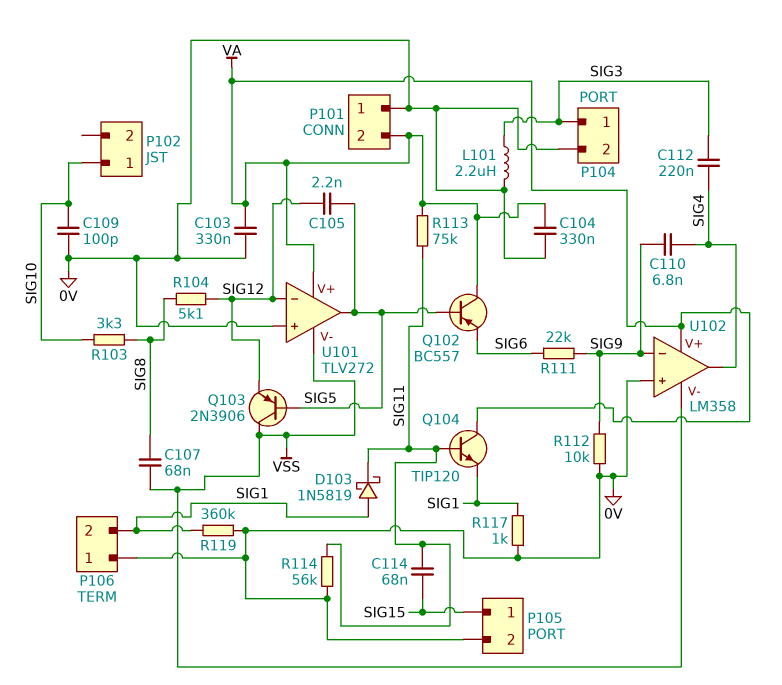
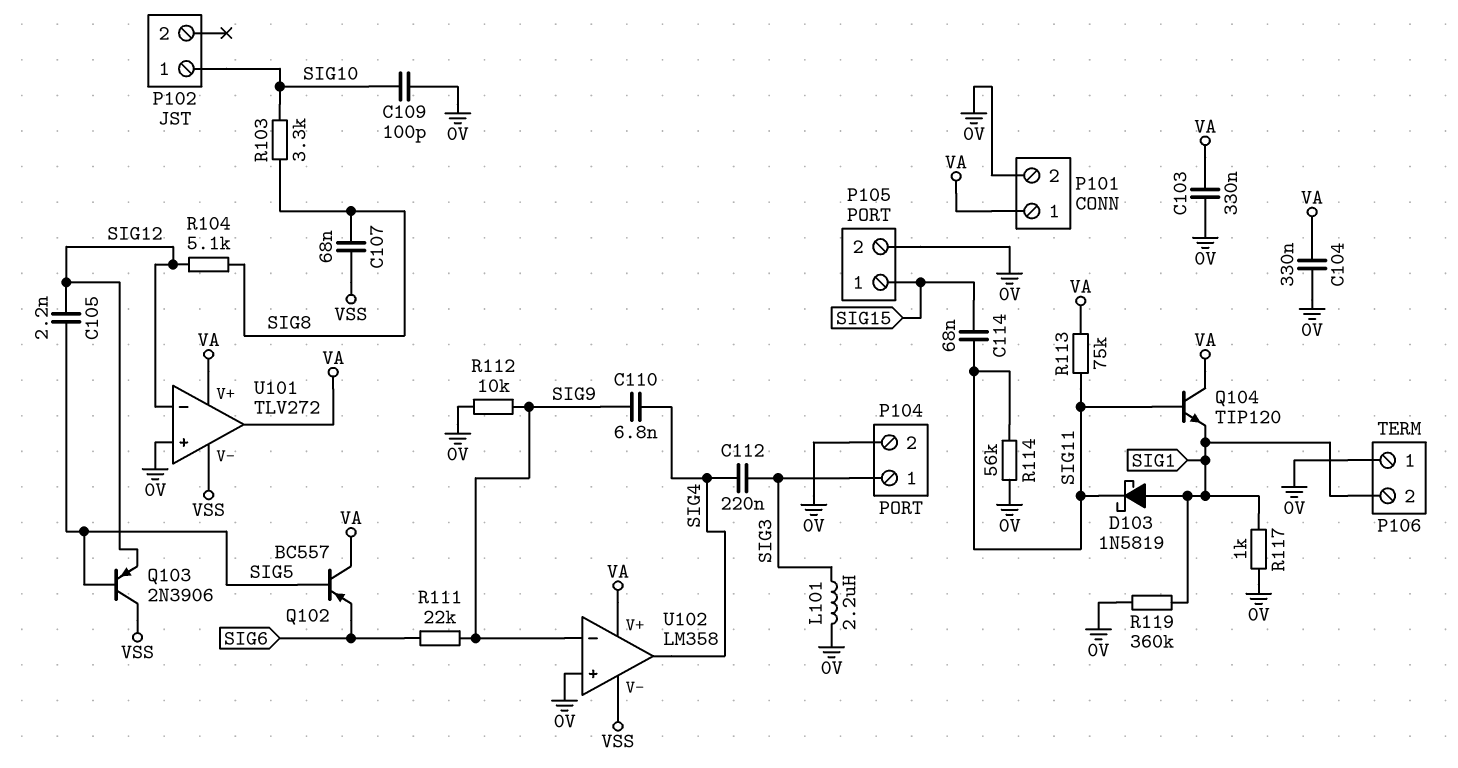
P101 pin 1: 0V -> VA
P101 pin 2: VA -> 0V
U101 pin out: SIG5 -> VA

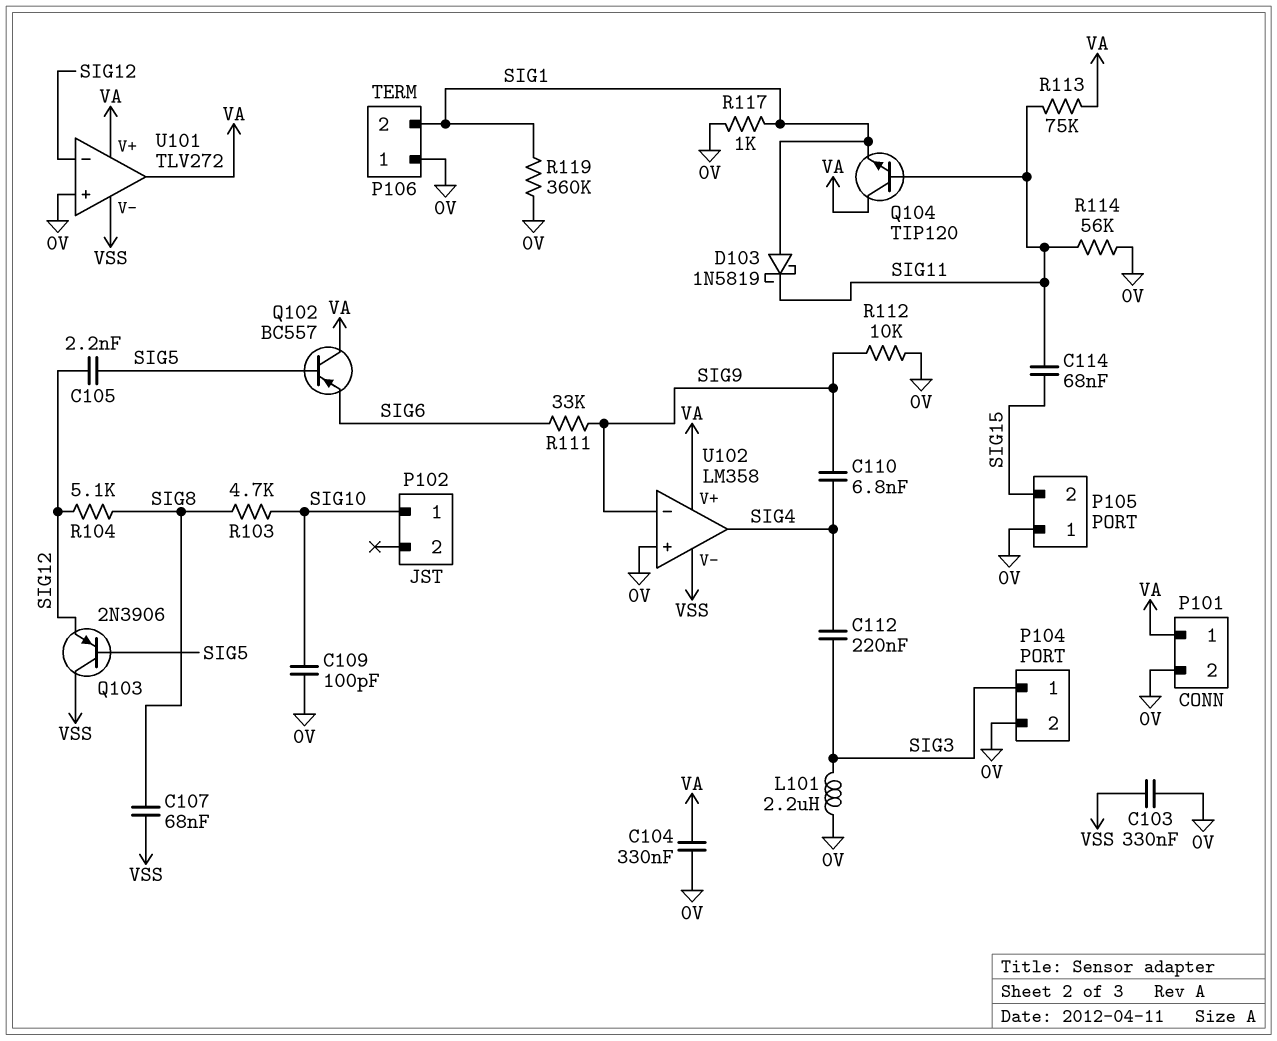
C103: 330nF (0V, VA) -> 330nF (0V, VSS)
P105 pin 1: SIG15 -> 0V
P105 pin 2: 0V -> SIG15
R103: 3.3k (SIG8, SIG10) -> 4.7k (SIG8, SIG10)
R111: 22k (SIG6, SIG9) -> 33k (SIG6, SIG9)

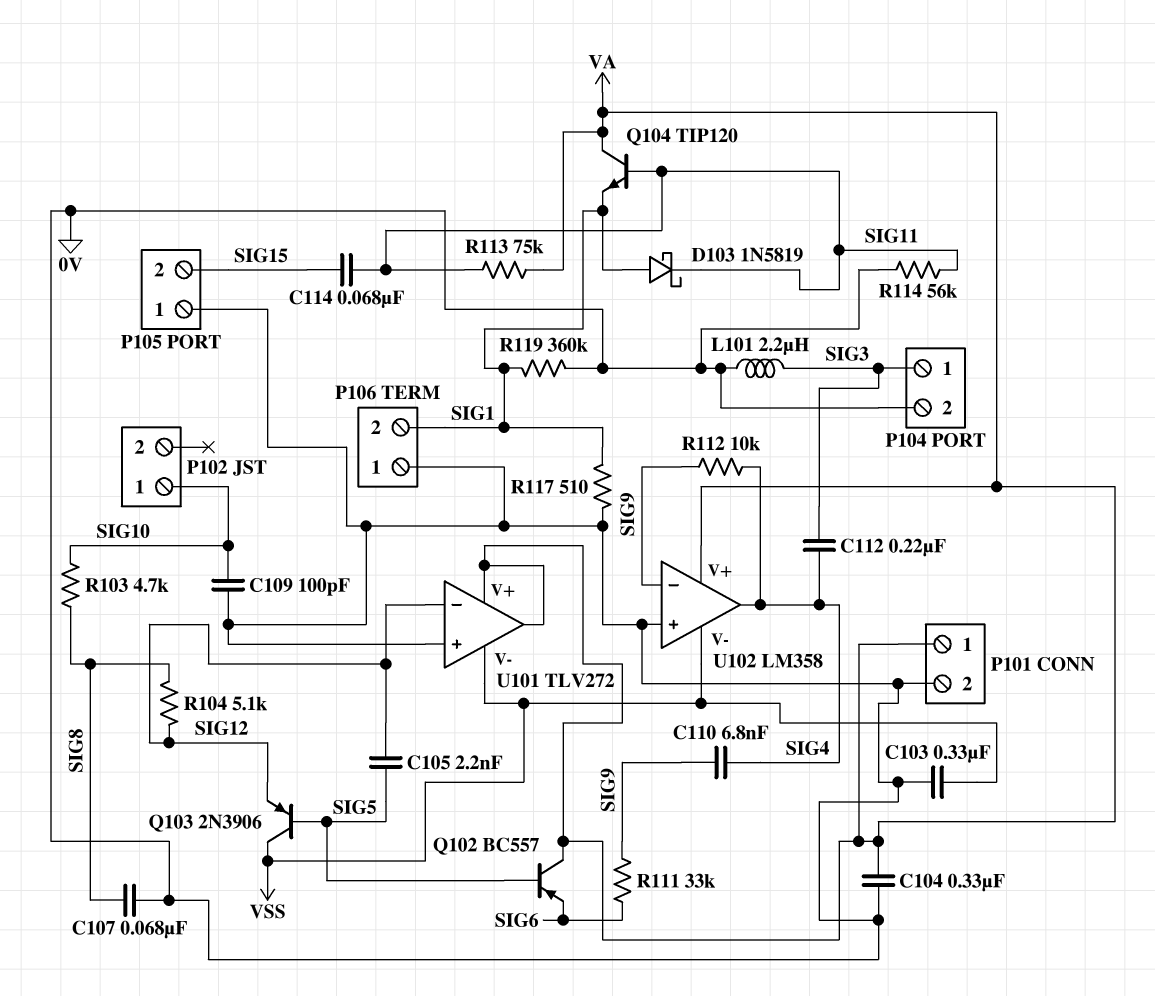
C107: 68nF (SIG8, VSS) -> 68nF (0V, SIG8)
R112: 10k (0V, SIG9) -> 10k (SIG4, SIG9)
R117: 1k (0V, SIG1) -> 510 (0V, SIG1)

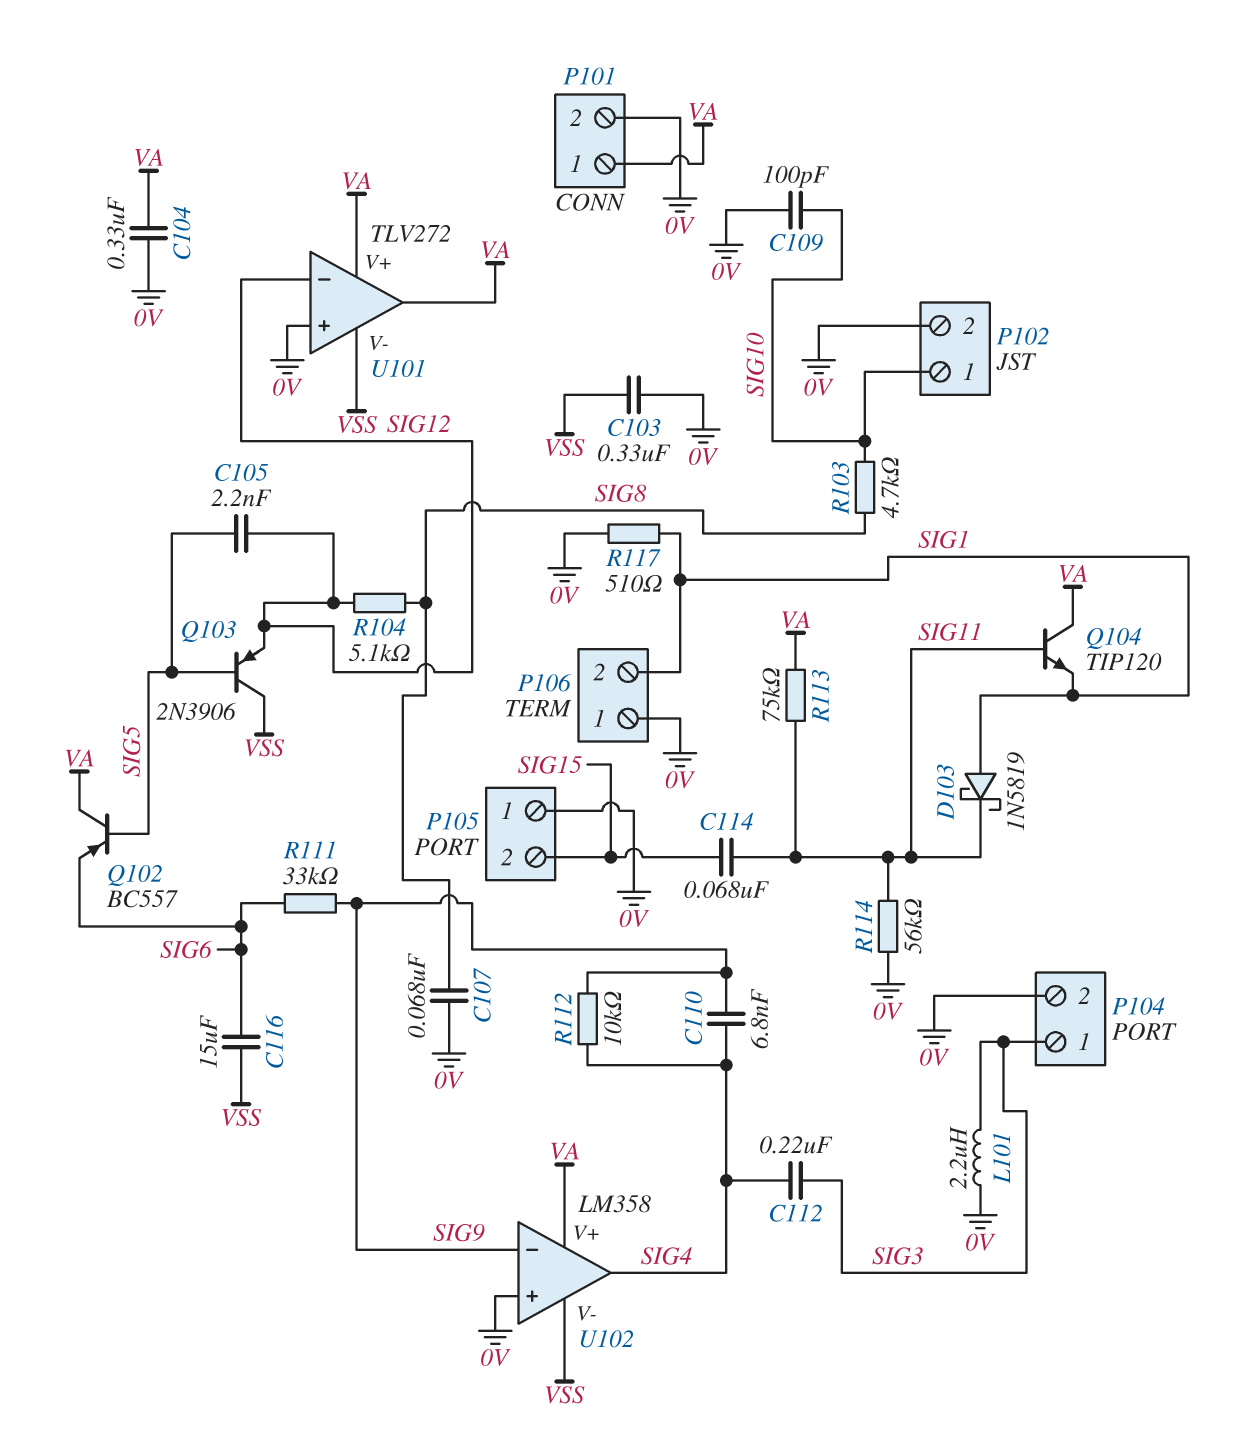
C116: none -> 15uF (SIG6, VSS)
P102 pin 2: none -> 0V
R119: 360k (0V, SIG1) -> none

